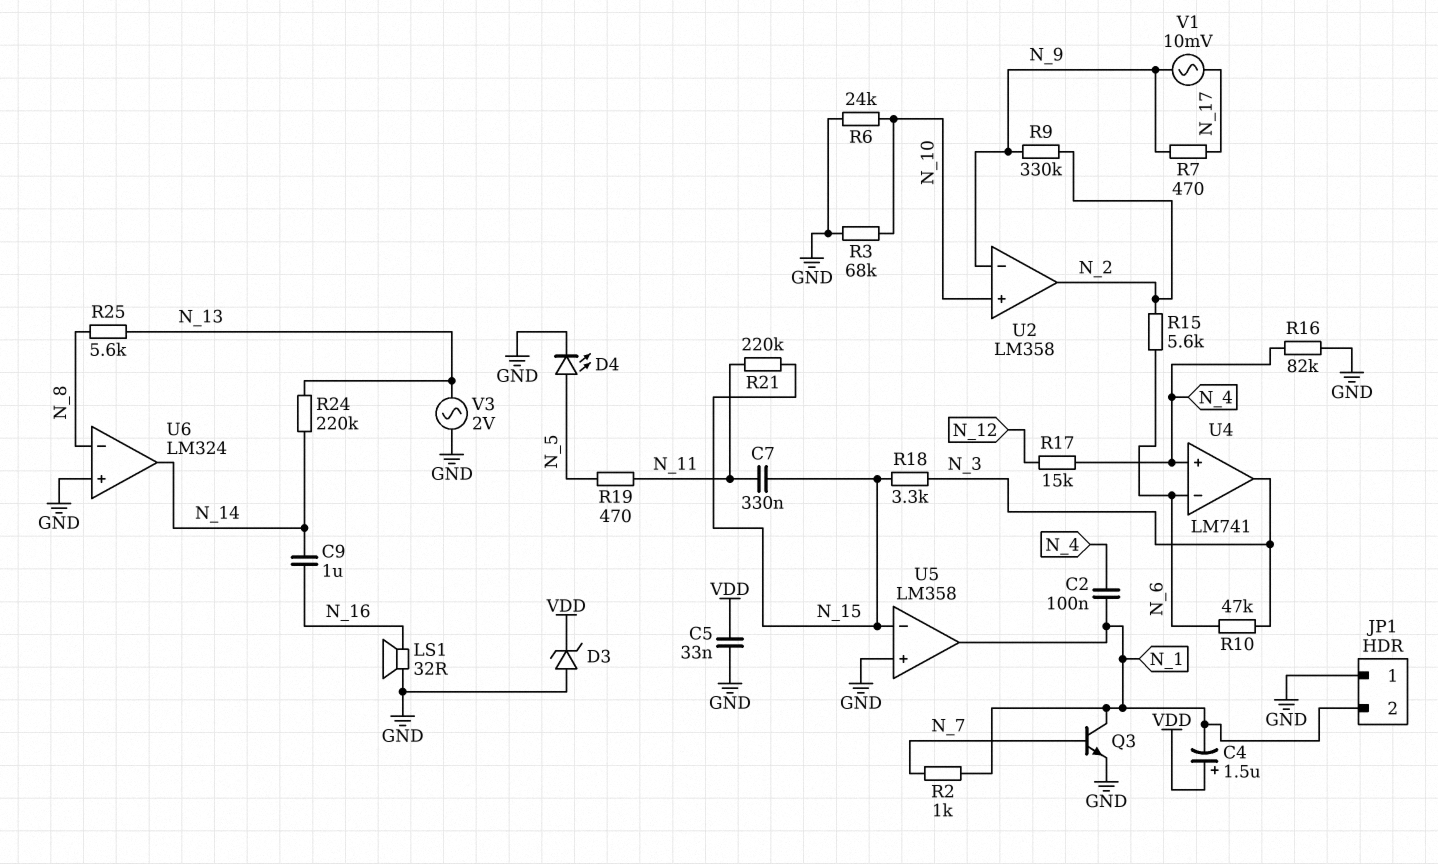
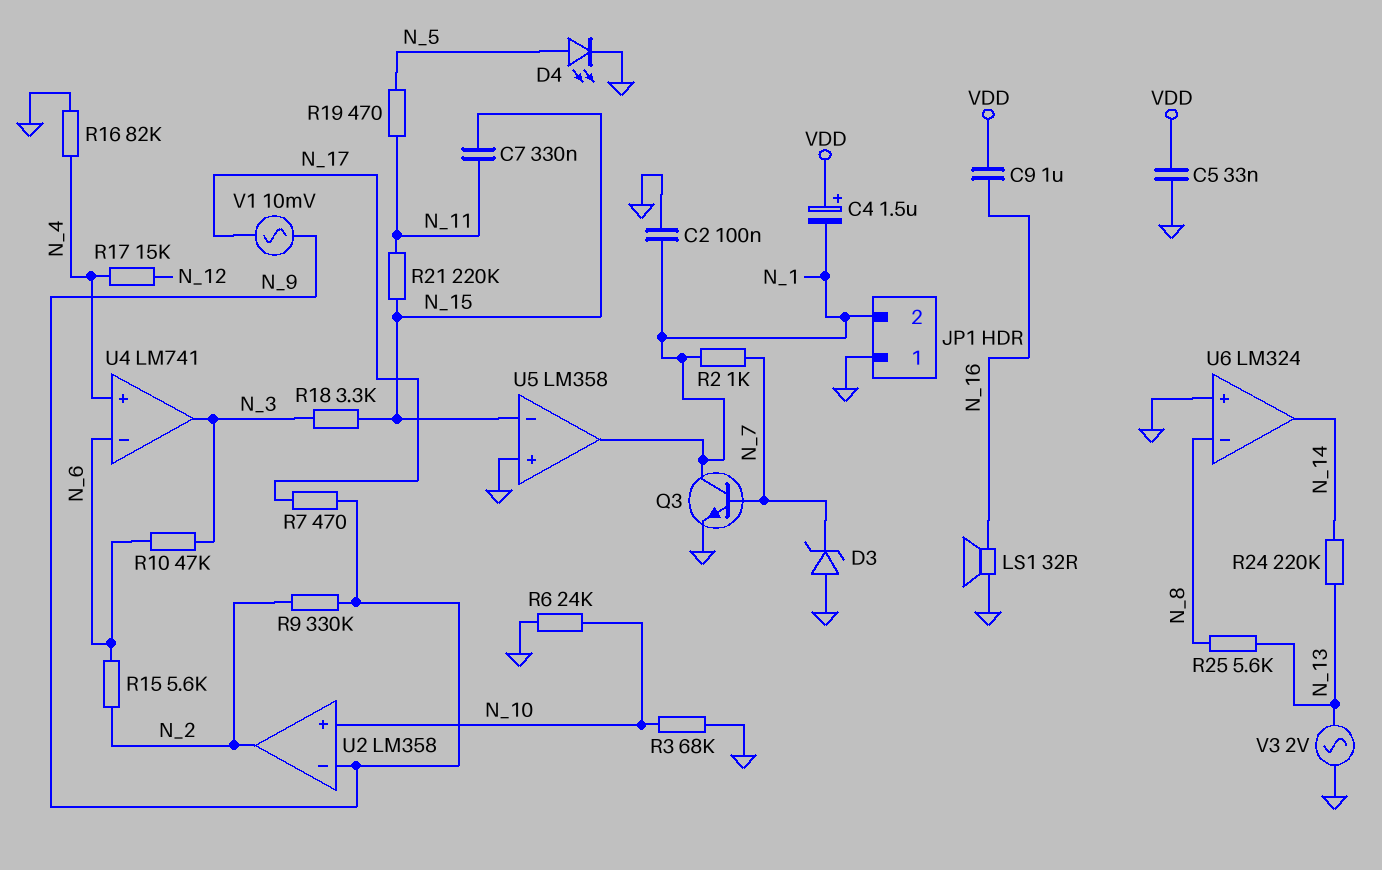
C2: 100nF (N_1, N_4) -> 100nF (GND, N_1)
C9: 1uF (N_14, N_16) -> 1uF (N_16, VDD)
D3: zener (A GND, K VDD) -> zener (A GND, K N_7)

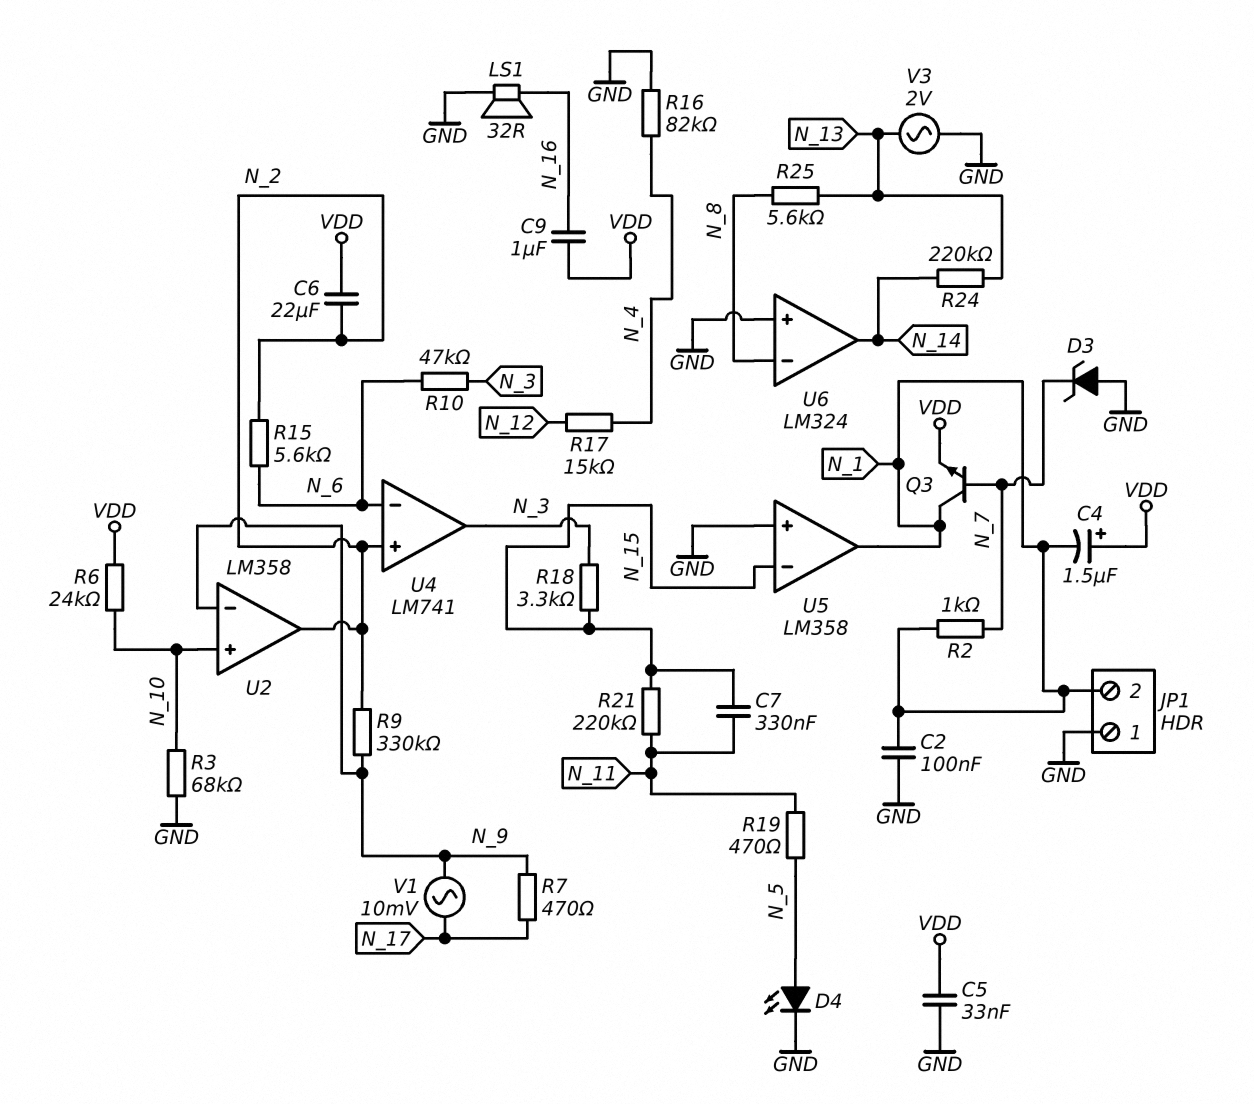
C6: none -> 22uF (N_2, VDD)
Q3: NPN (B N_7, C N_1, E GND) -> NPN (B N_7, C N_1, E VDD)
R6: 24k (GND, N_10) -> 24k (N_10, VDD)
U4 pin in+: N_4 -> N_2

